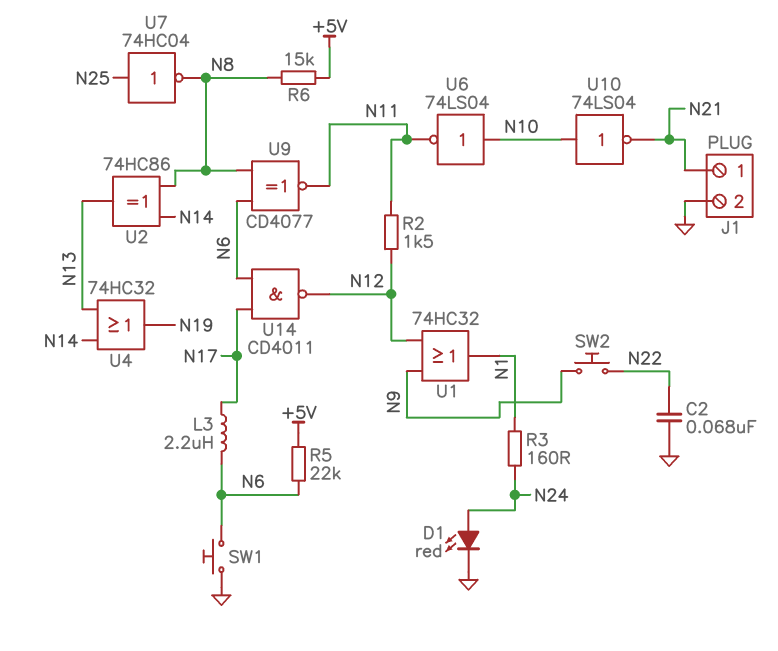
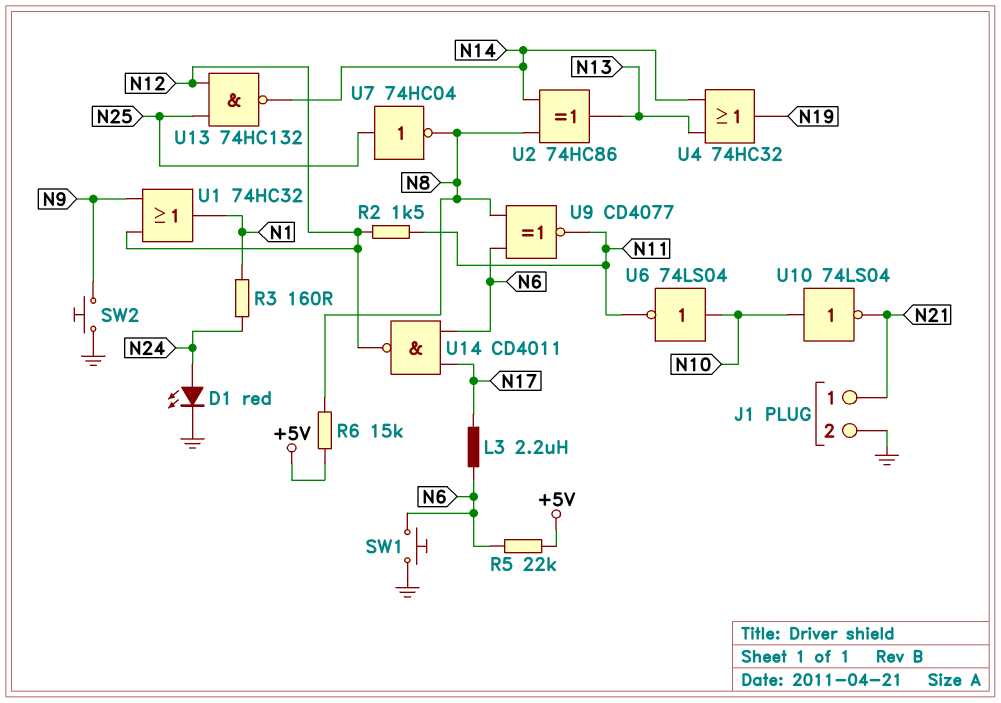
C2: 68nF (GND, N22) -> none
SW2: button (N9, N22) -> button (GND, N9)
U13: none -> NAND 74HC132 (in N12, in N25, out N14)

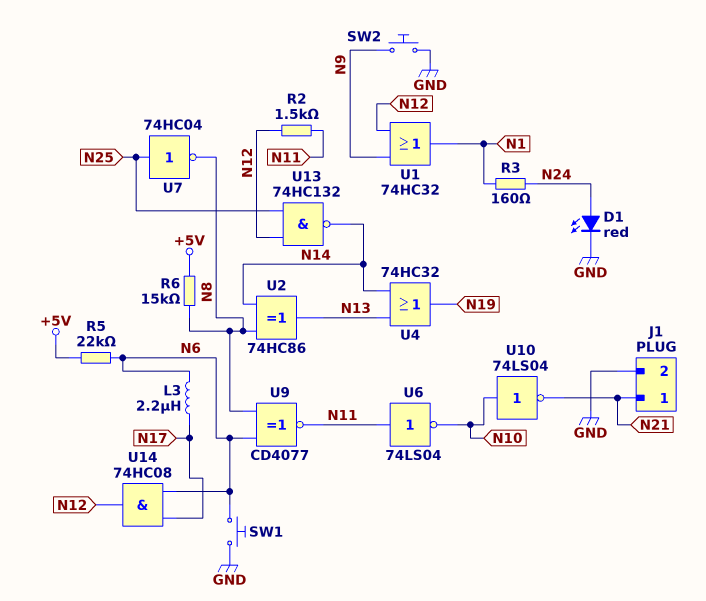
U6: NOT 74LS04 (in N10, out N11) -> NOT 74LS04 (in N11, out N10)
U14: NAND CD4011 (in N6, in N17, out N12) -> AND 74HC08 (in N6, in N17, out N12)

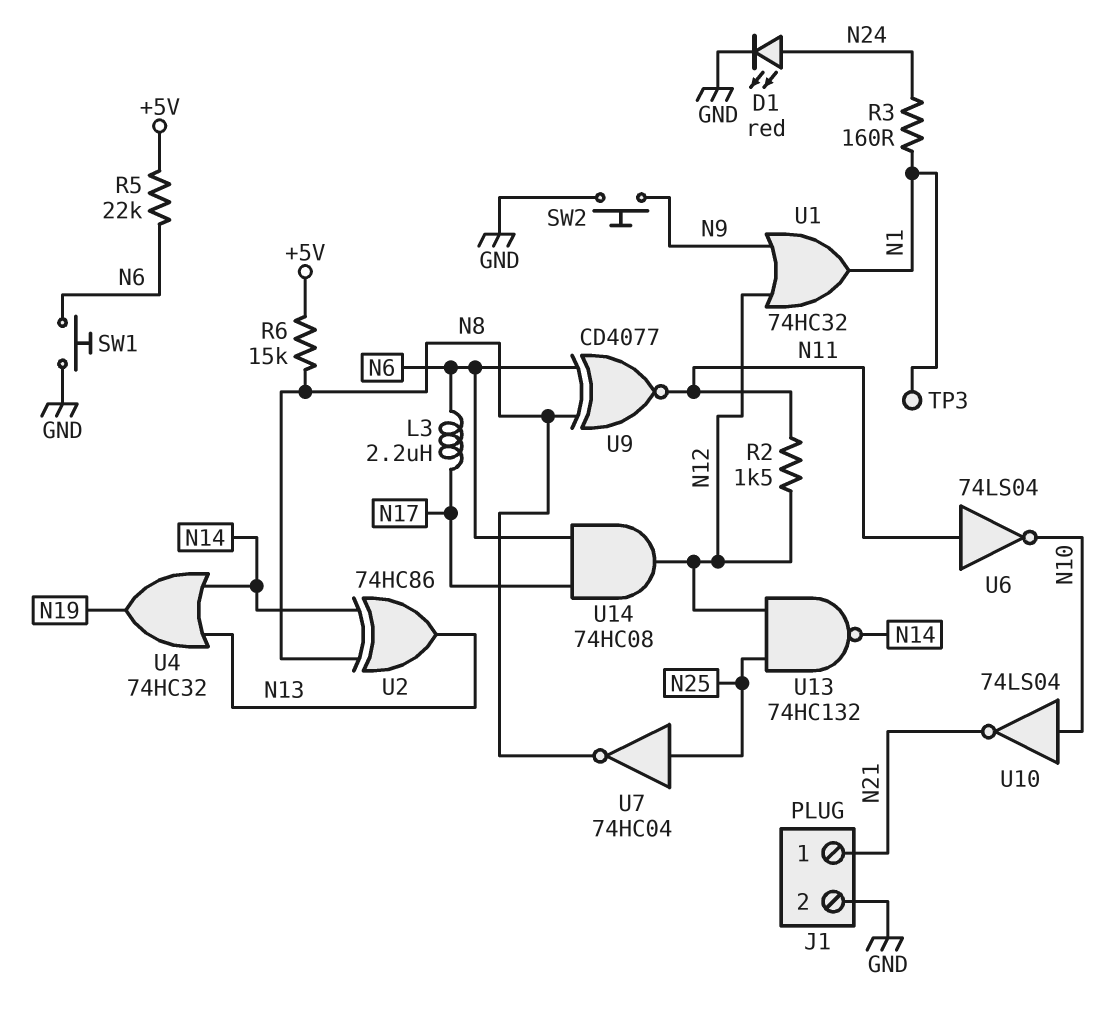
TP3: none -> test point (N1)

